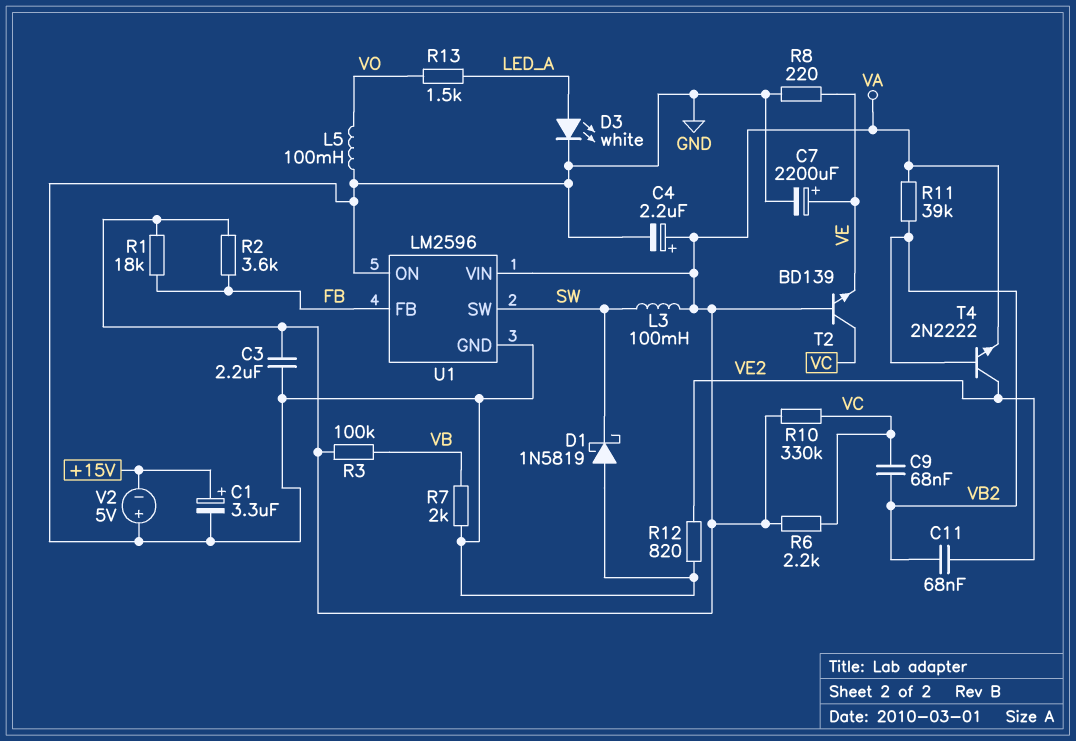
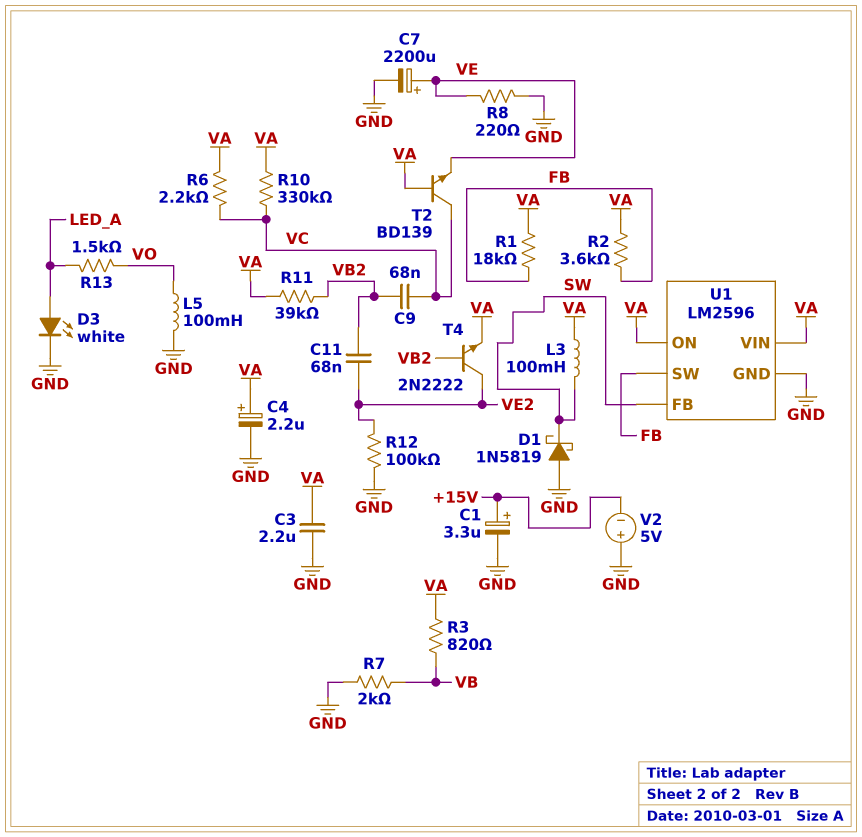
R3: 100k (VA, VB) -> 820 (VA, VB)
R12: 820 (GND, VE2) -> 100k (GND, VE2)
U1 pin FB: FB -> SW
U1 pin ON: GND -> VA
U1 pin SW: SW -> FB

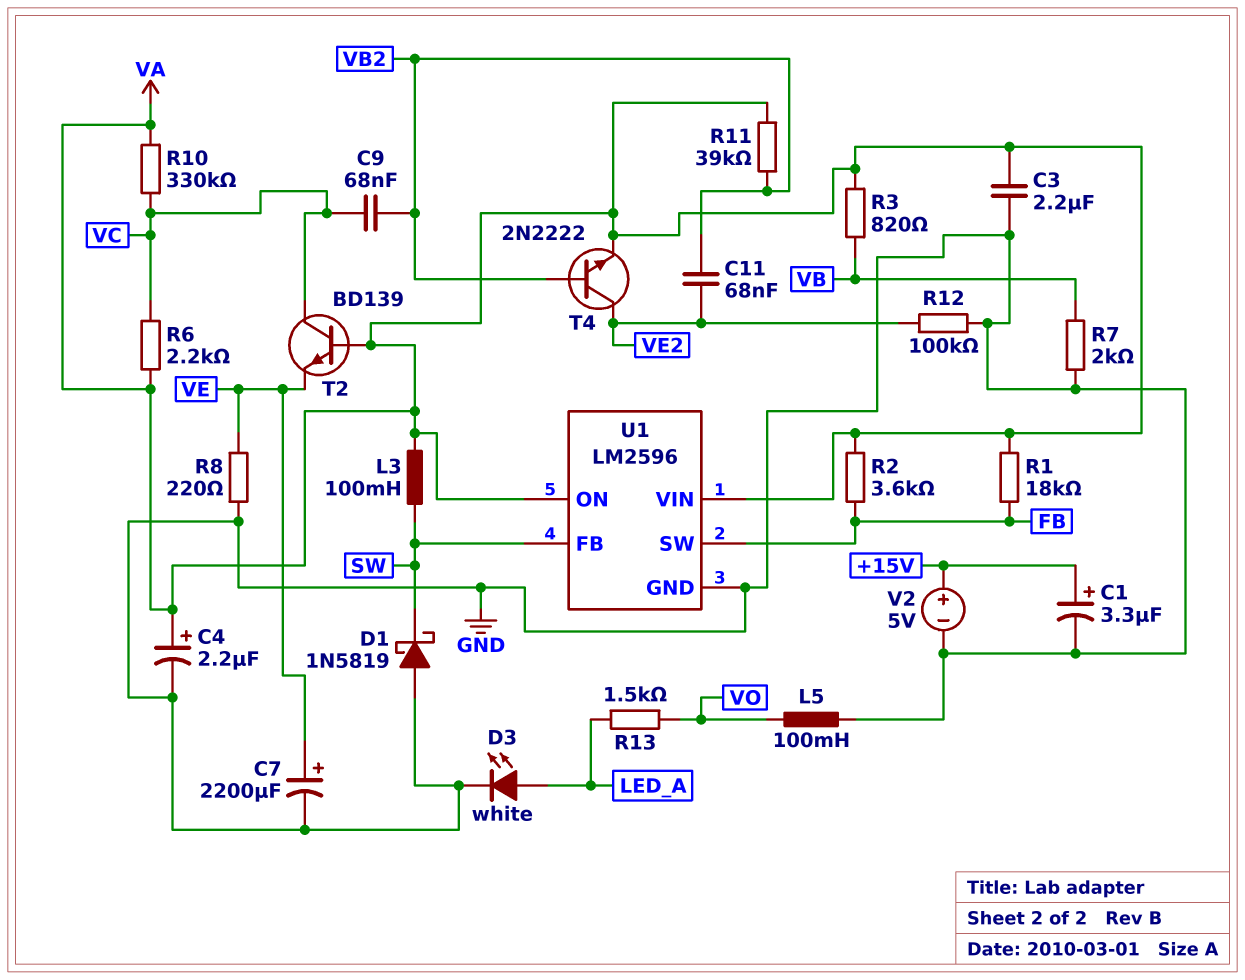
V2: 5V (plus GND, minus +15V) -> 5V (plus +15V, minus GND)

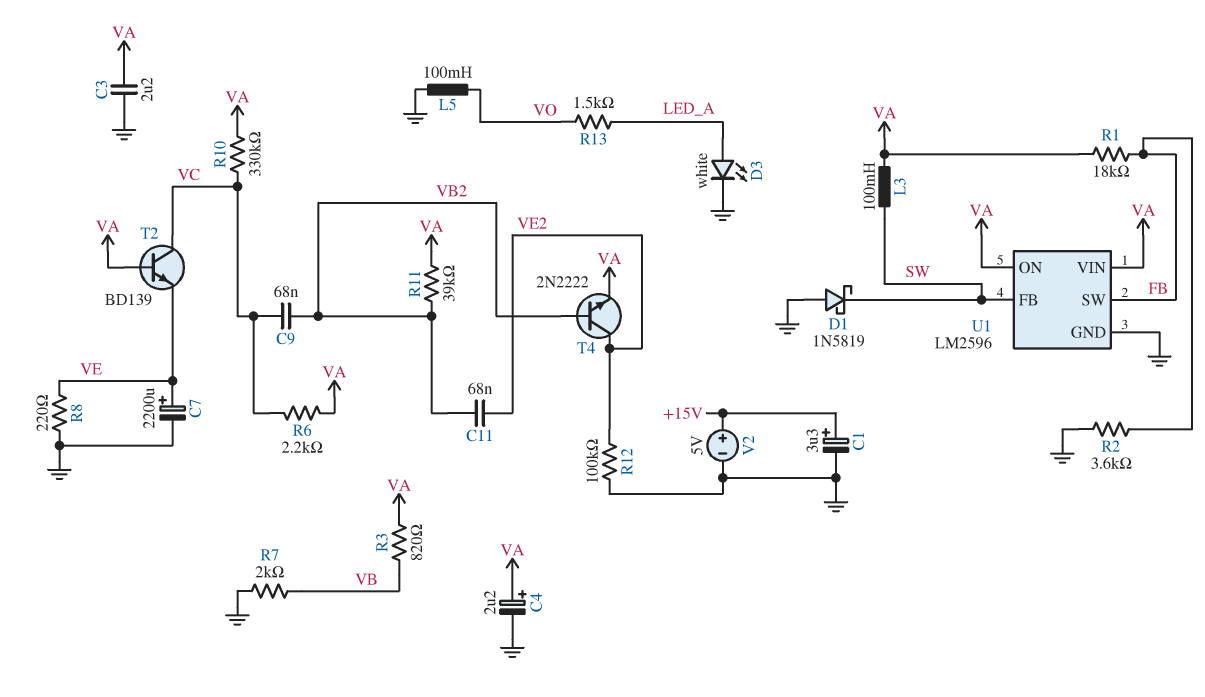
R2: 3.6k (FB, VA) -> 3.6k (FB, GND)

